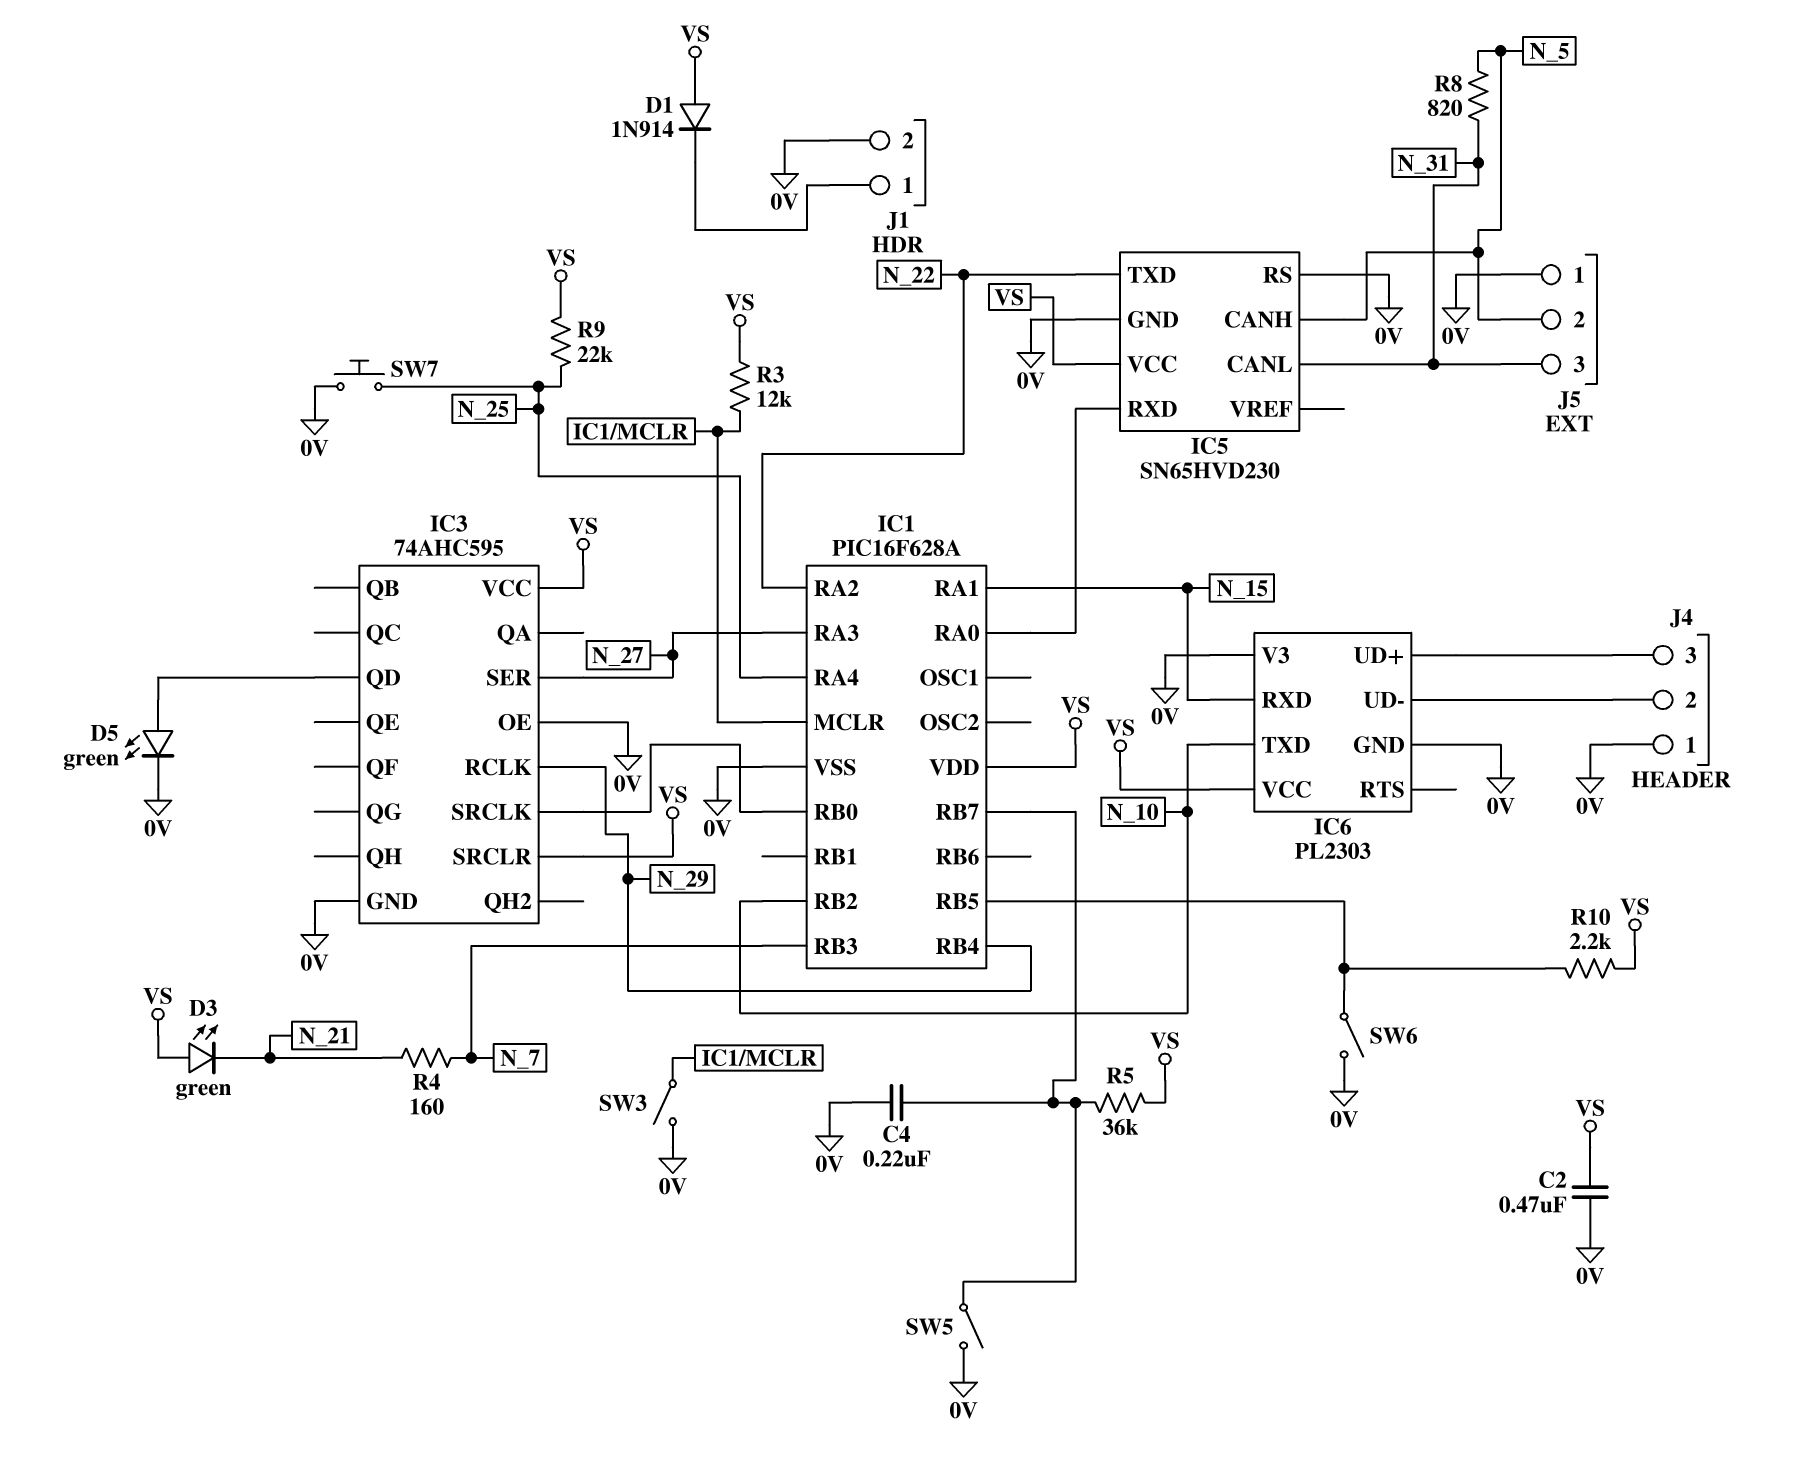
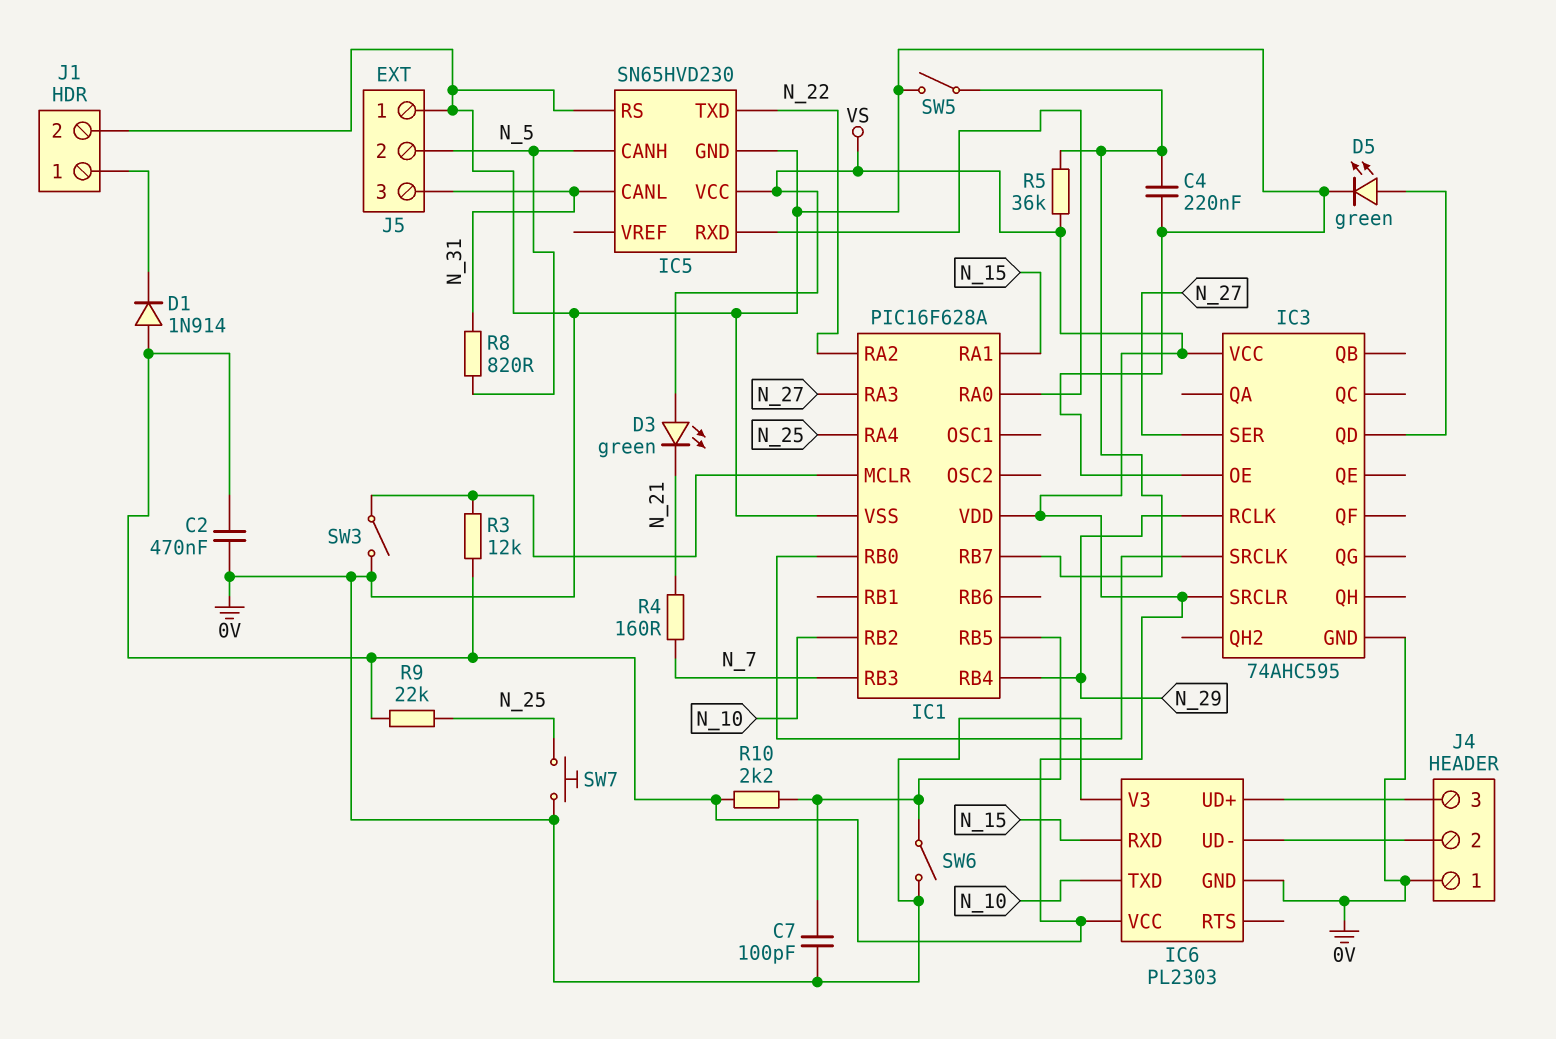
C7: none -> 100pF (0V, IC1/RB5)

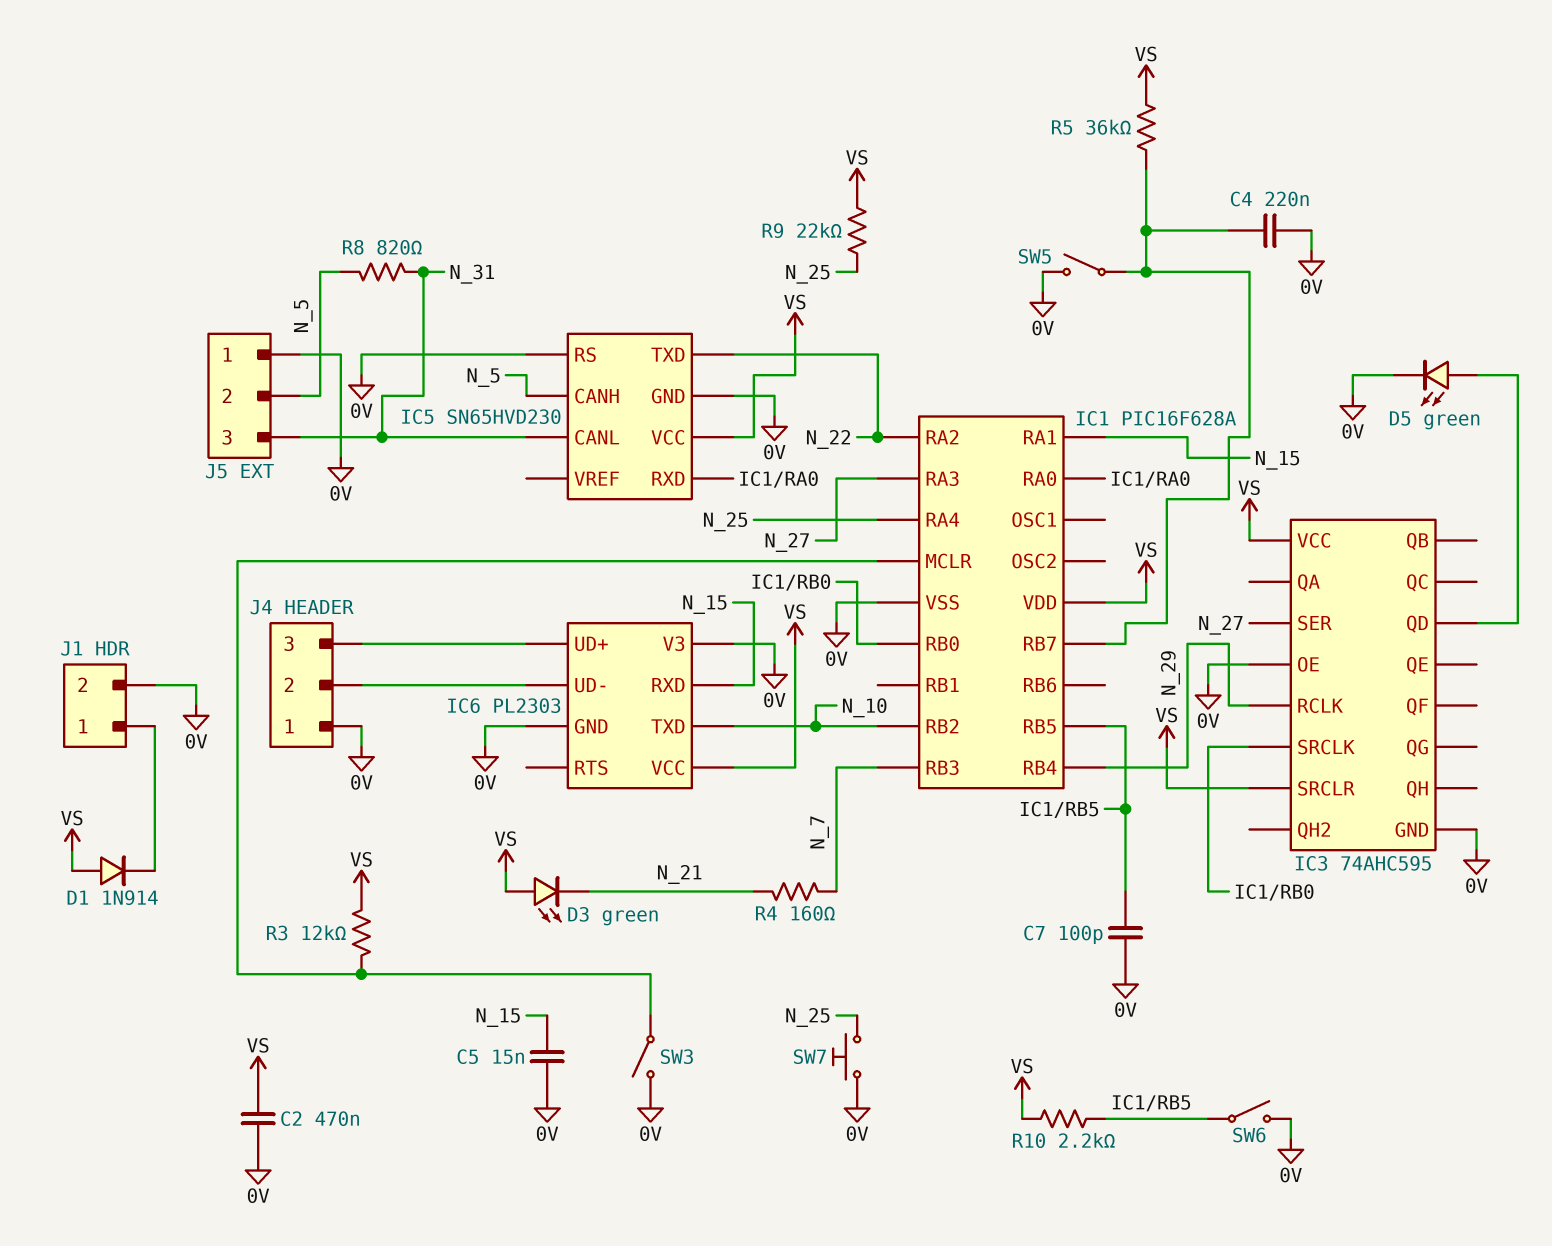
C5: none -> 15nF (0V, N_15)

